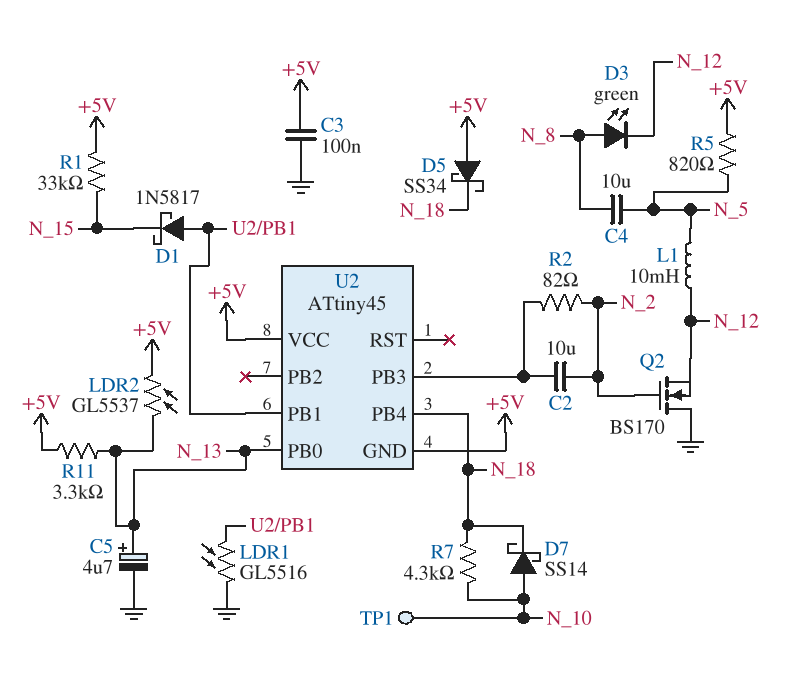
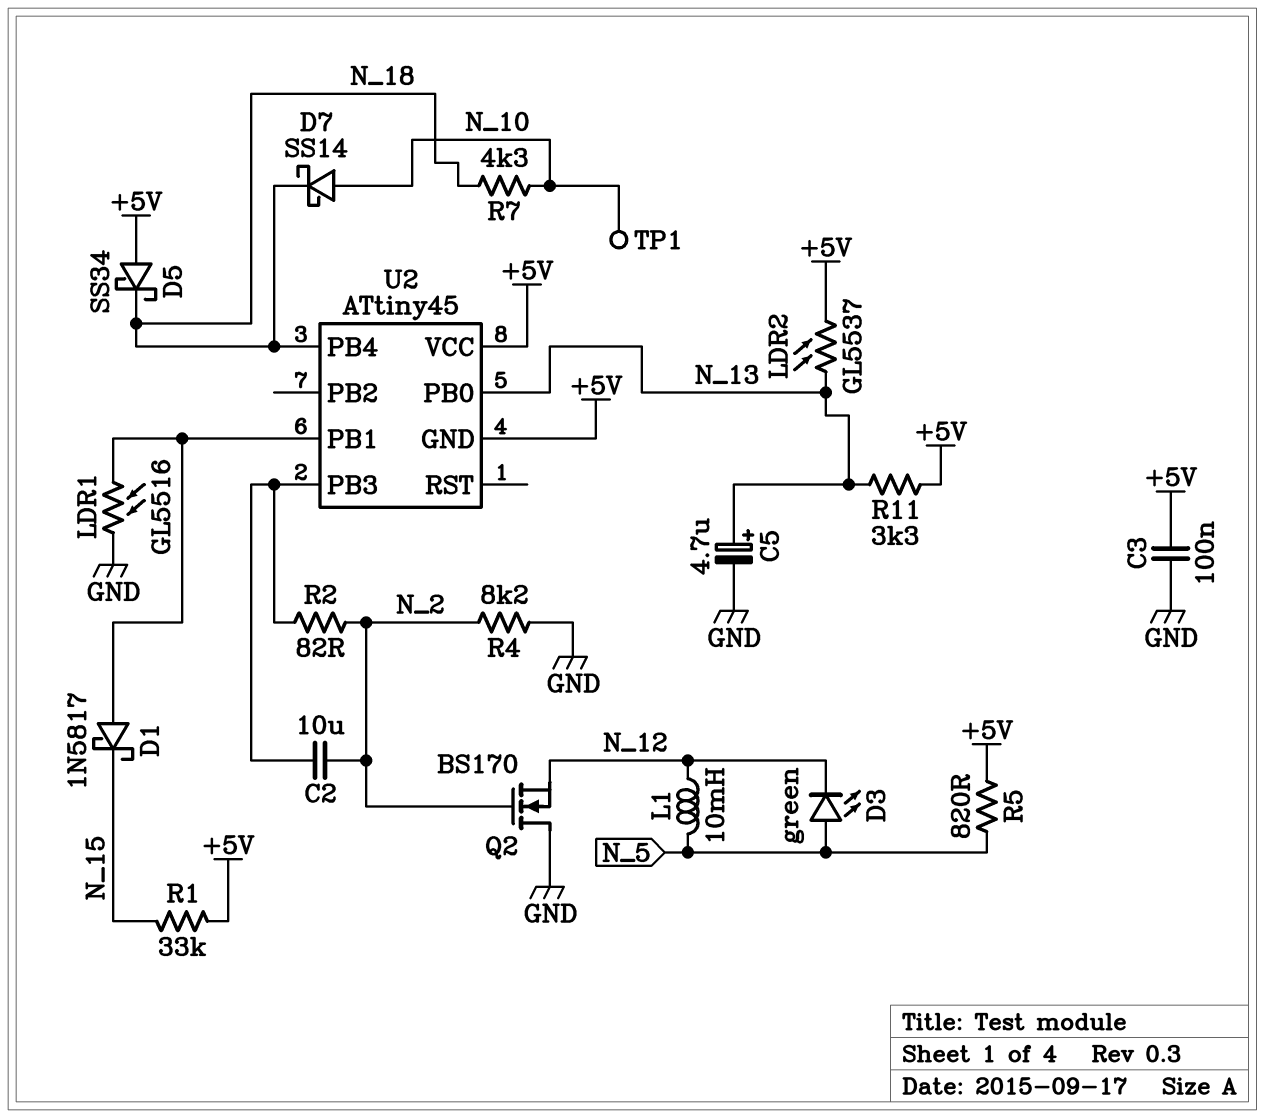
C4: 10uF (N_5, N_8) -> none
D3: LED green (A N_8, K N_12) -> LED green (A N_5, K N_12)
R4: none -> 8.2k (GND, N_2)

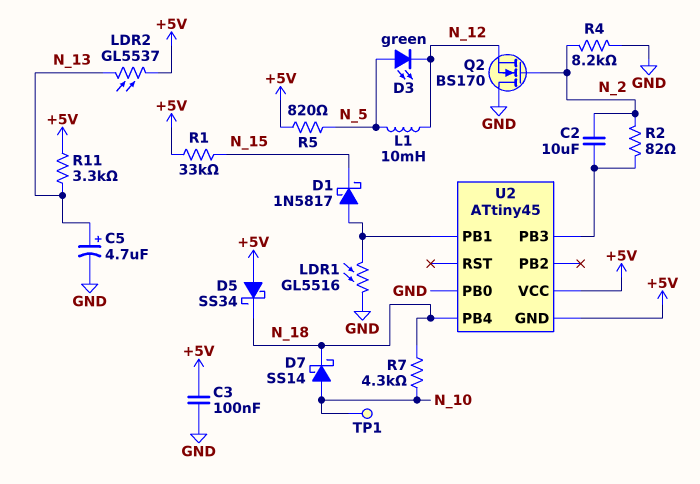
U2 pin PB0: N_13 -> GND

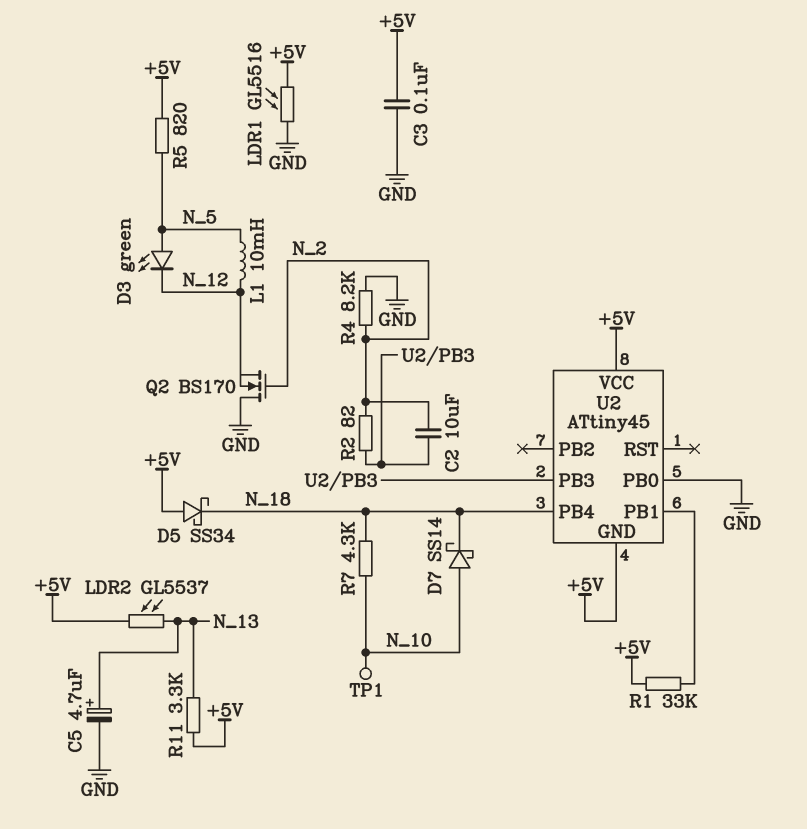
D1: schottky 1N5817 (A U2/PB1, K N_15) -> none
LDR1: GL5516 (GND, U2/PB1) -> GL5516 (+5V, GND)
R1: 33k (+5V, N_15) -> 33k (+5V, U2/PB1)

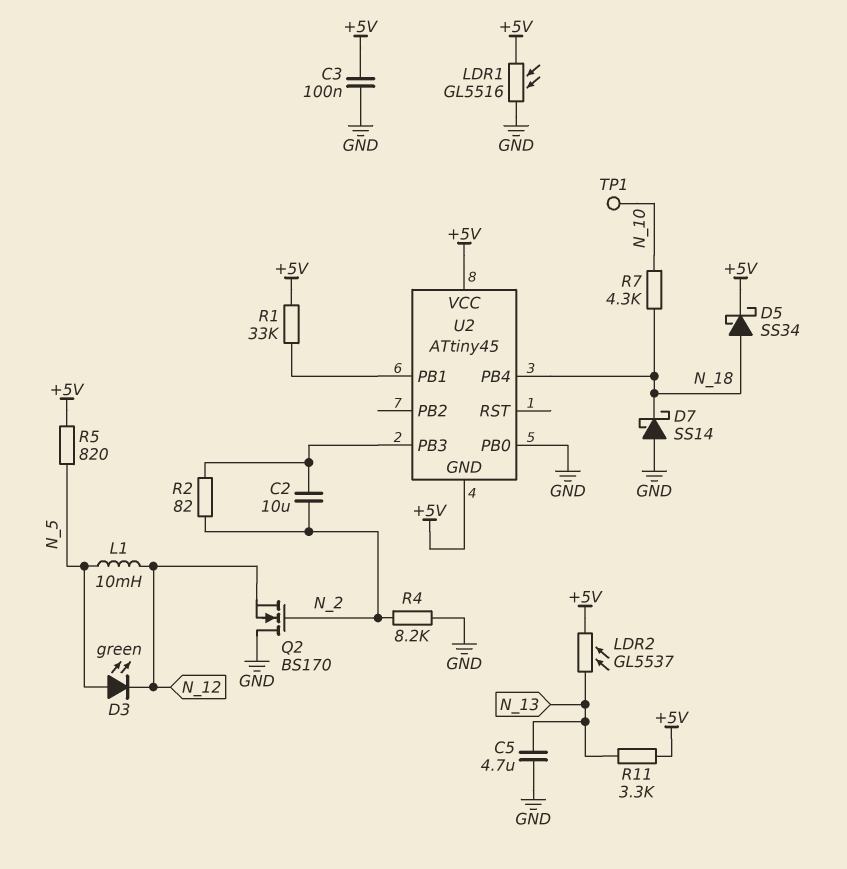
C5: 4.7uF (plus N_13, minus GND) -> 4.7uF (GND, N_13)
D5: schottky SS34 (A +5V, K N_18) -> schottky SS34 (A N_18, K +5V)
D7: schottky SS14 (A N_10, K N_18) -> schottky SS14 (A GND, K N_18)

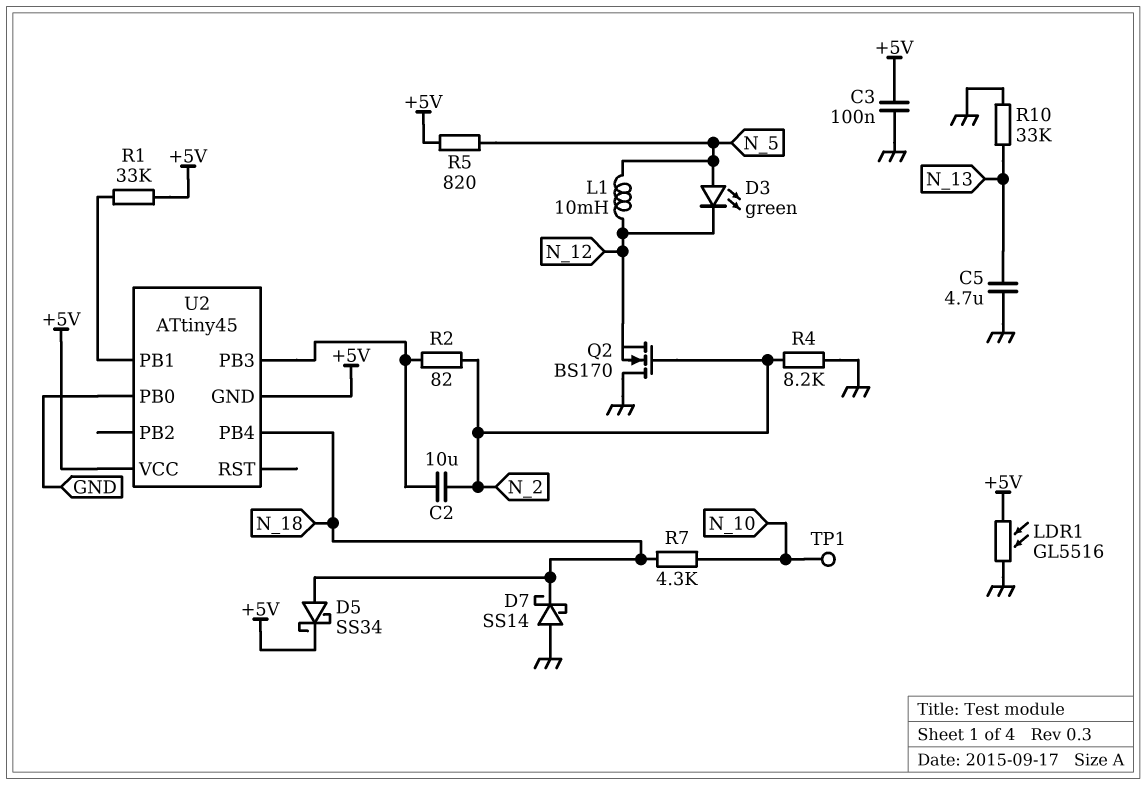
LDR2: GL5537 (+5V, N_13) -> none
R10: none -> 33k (GND, N_13)
R11: 3.3k (+5V, N_13) -> none

